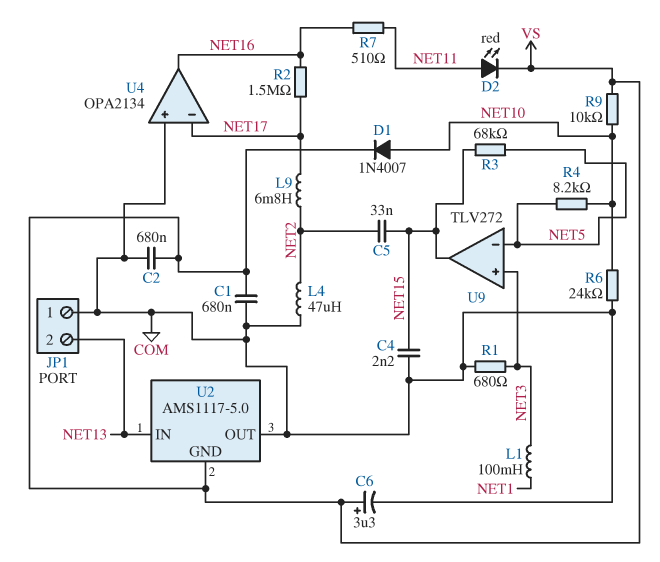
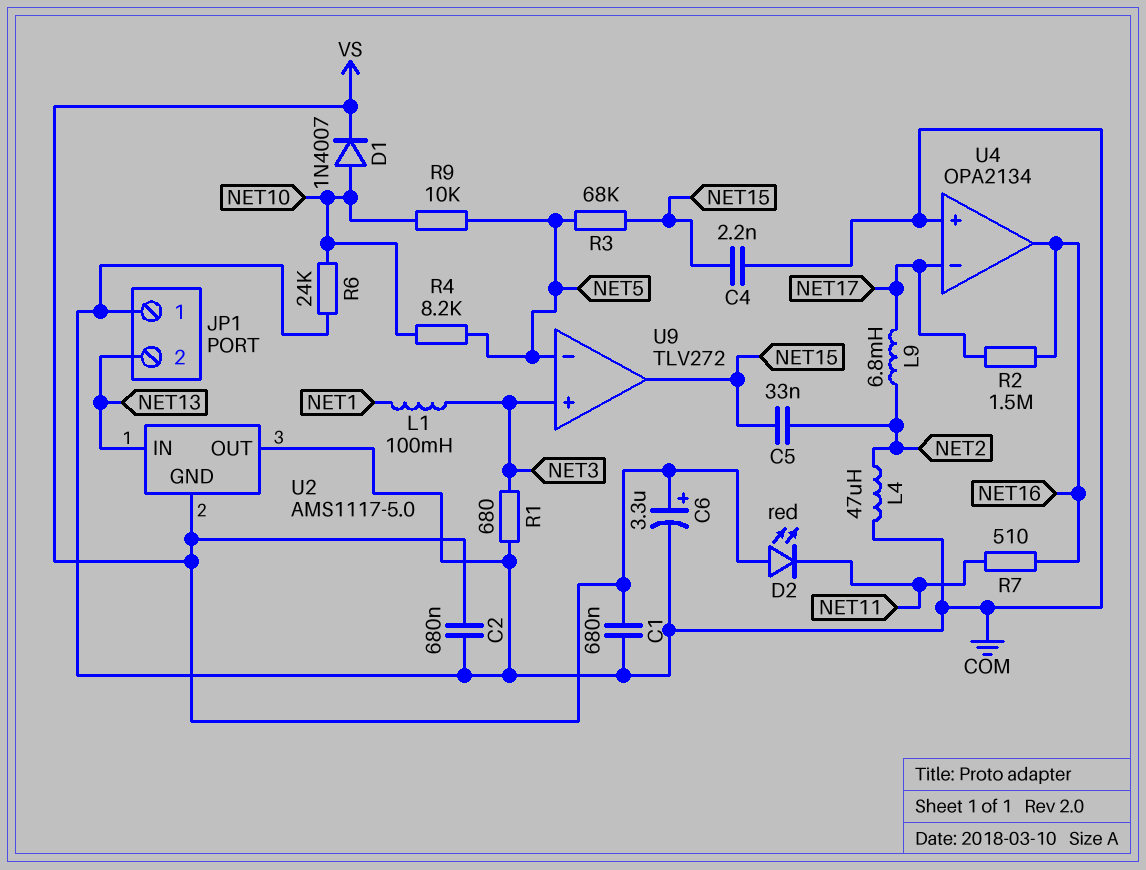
D2: LED red (A NET11, K VS) -> LED red (A VS, K NET11)
R9: 10k (NET10, VS) -> 10k (NET5, NET10)

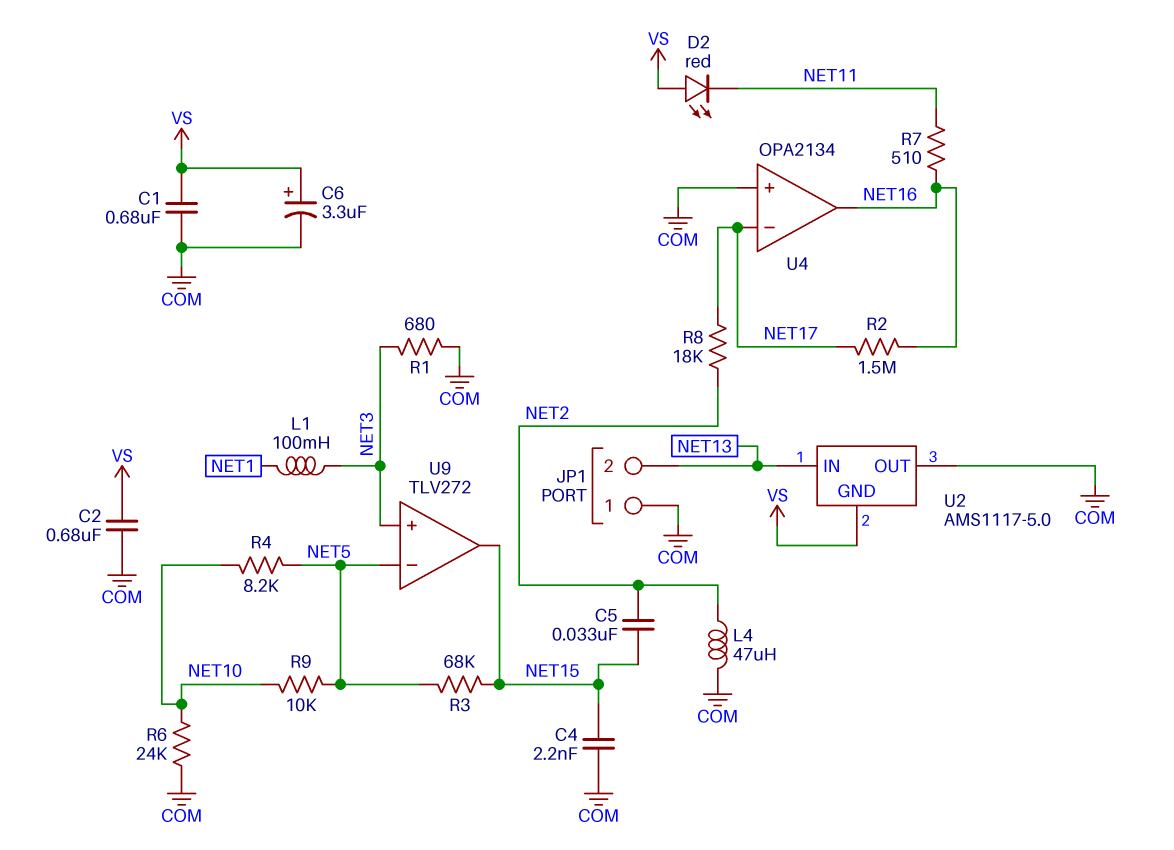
D1: diode 1N4007 (A NET10, K VS) -> none
L9: 6.8mH (NET2, NET17) -> none
R8: none -> 18k (NET2, NET17)

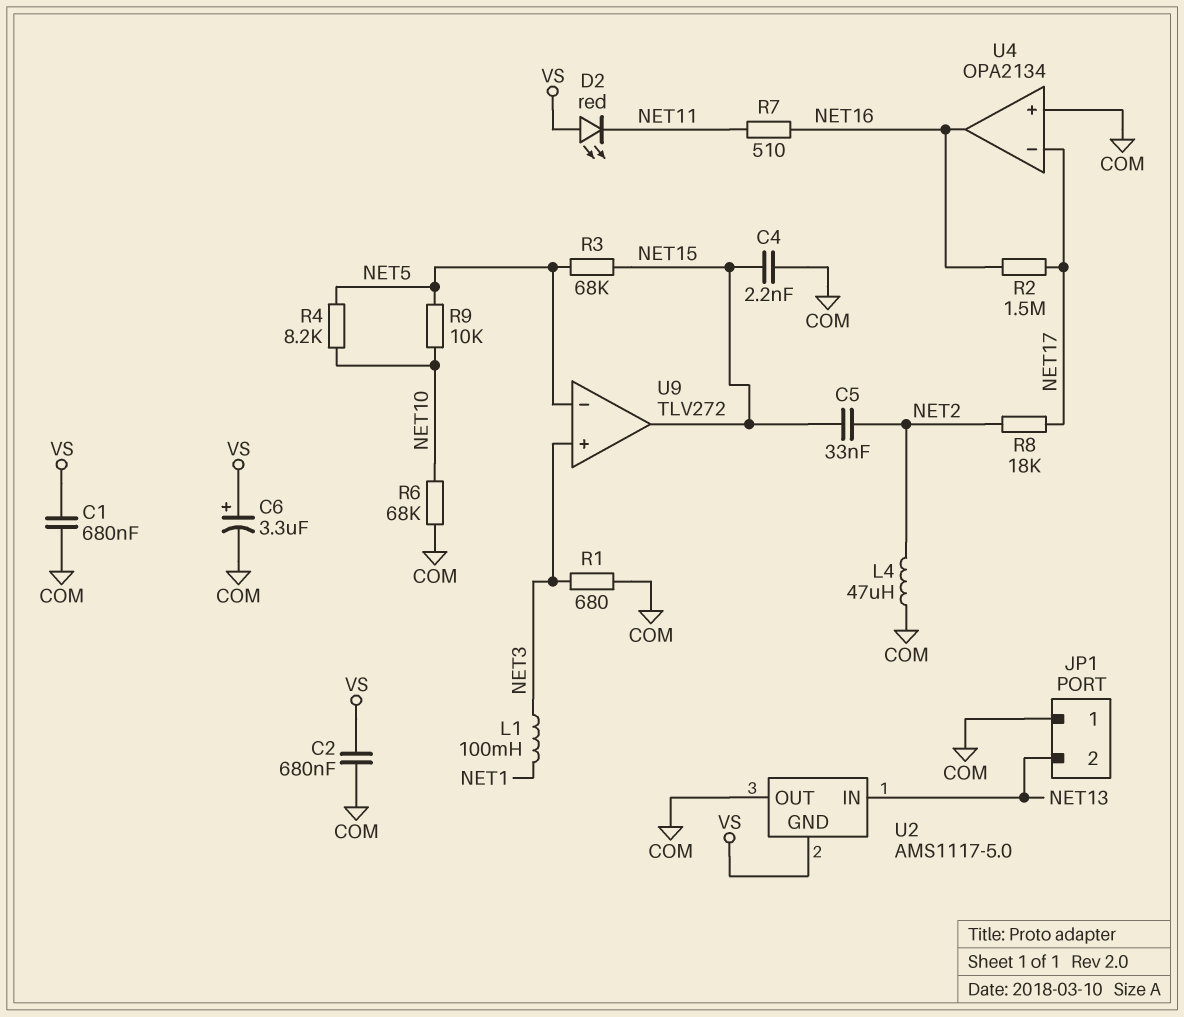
R6: 24k (COM, NET10) -> 68k (COM, NET10)

